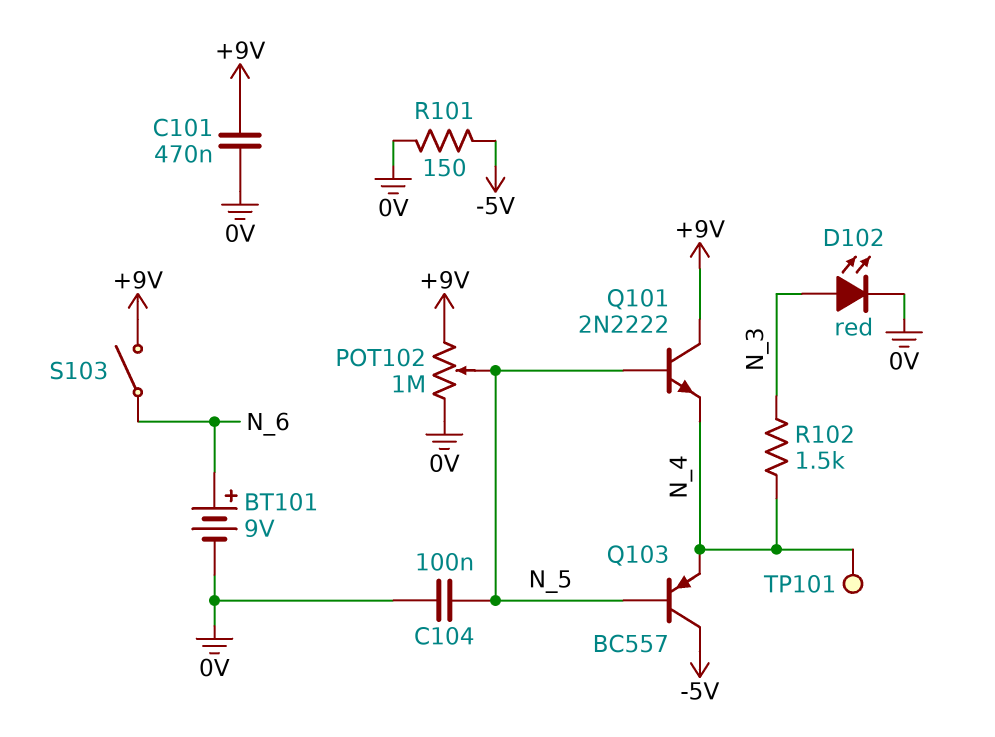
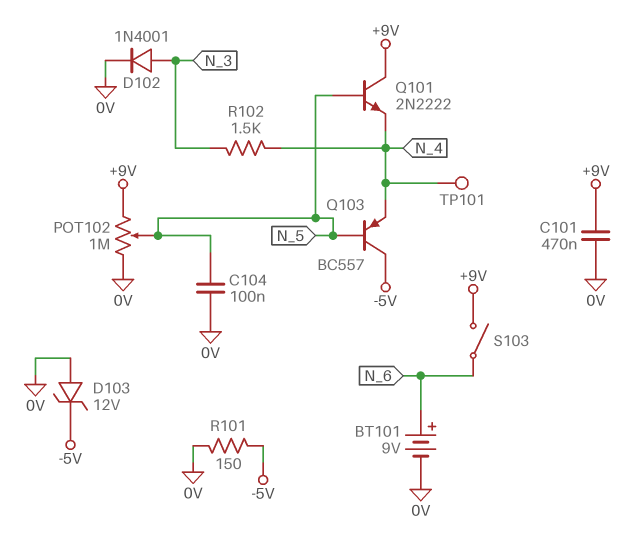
D102: LED red (A N_3, K 0V) -> diode 1N4001 (A N_3, K 0V)
D103: none -> zener 12V (A 0V, K -5V)

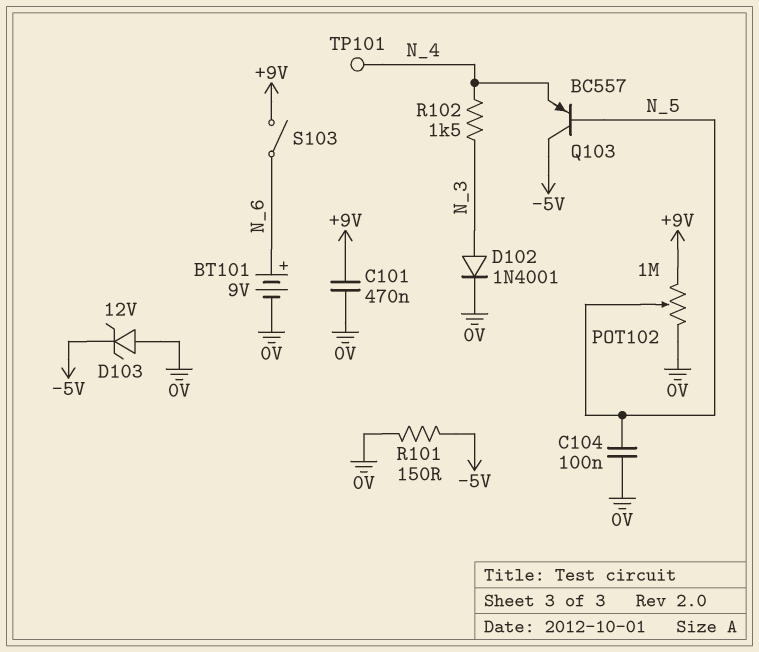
Q101: NPN 2N2222 (B N_5, C +9V, E N_4) -> none

